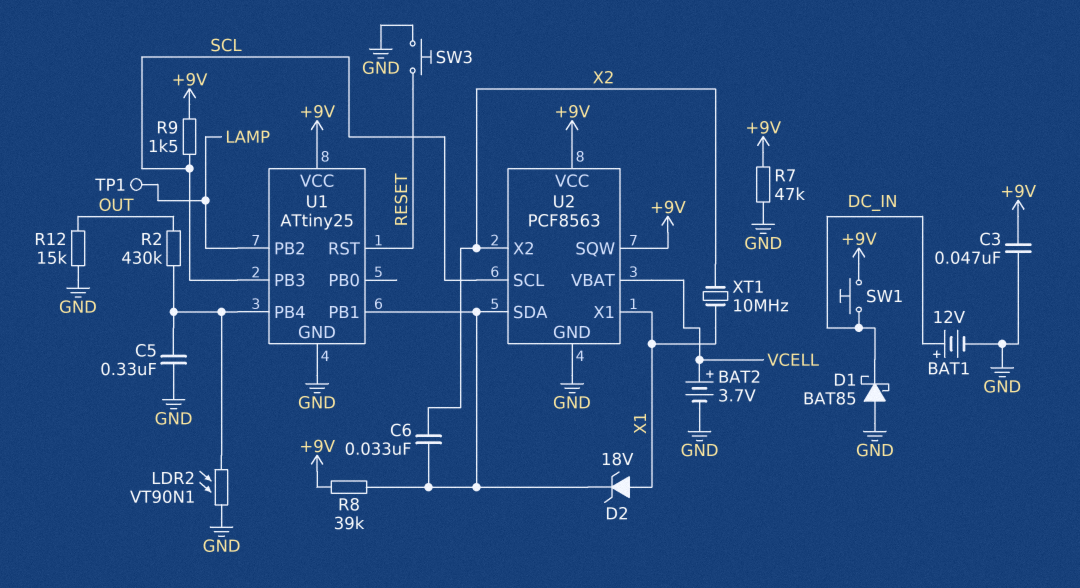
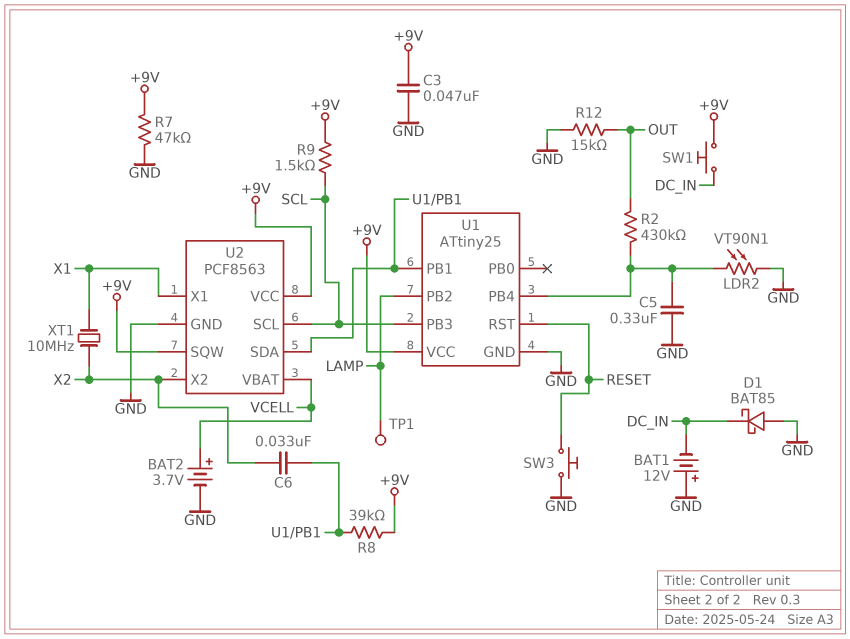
BAT1: 12V (plus DC_IN, minus GND) -> 12V (plus GND, minus DC_IN)
D2: zener 18V (A X1, K U1/PB1) -> none

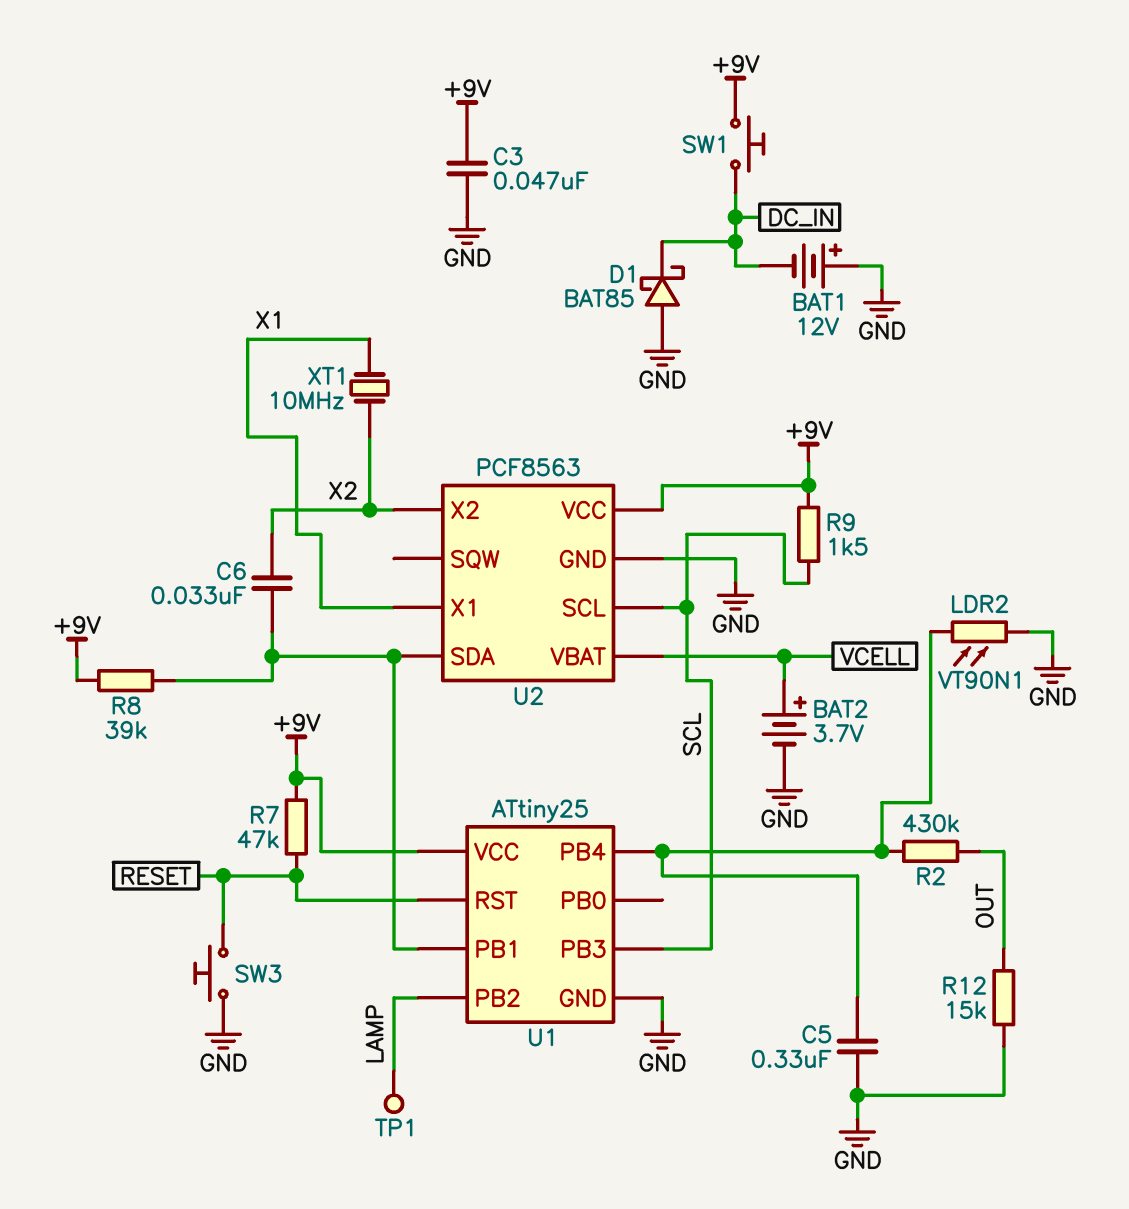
R7: 47k (+9V, GND) -> 47k (+9V, RESET)
U2 pin SQW: +9V -> none

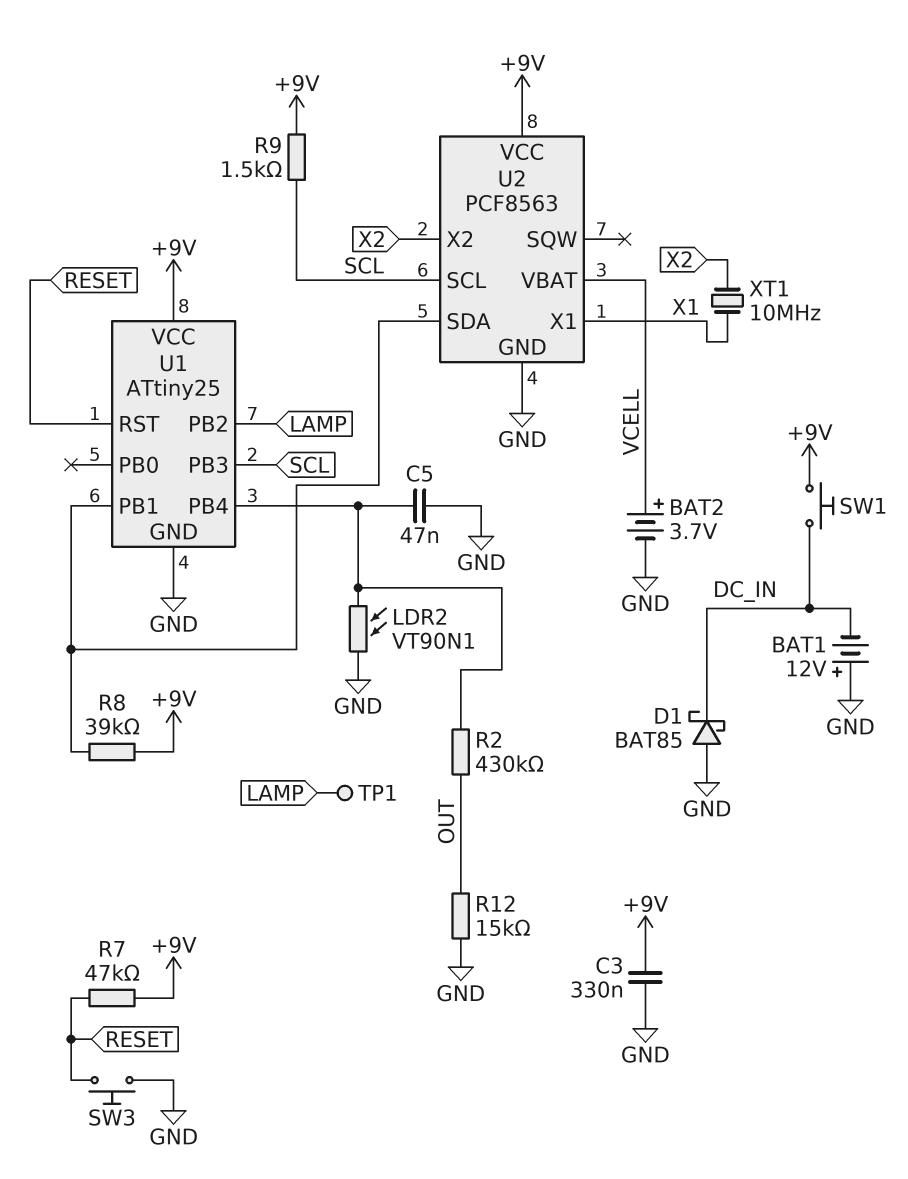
C3: 47nF (+9V, GND) -> 330nF (+9V, GND)
C5: 330nF (GND, U1/PB4) -> 47nF (GND, U1/PB4)
C6: 33nF (U1/PB1, X2) -> none

